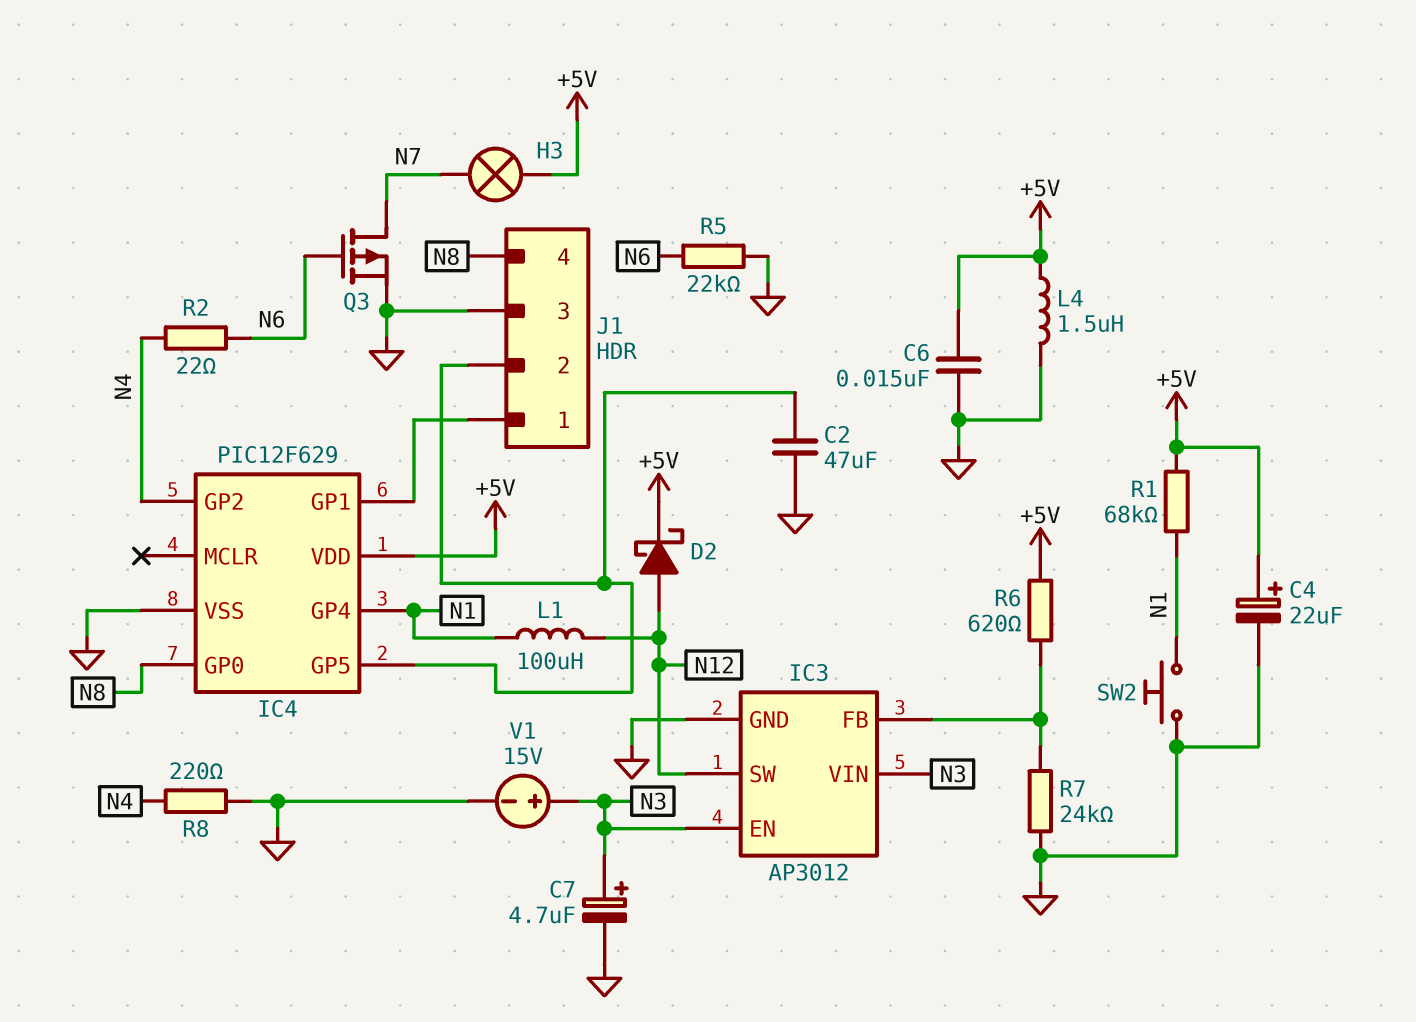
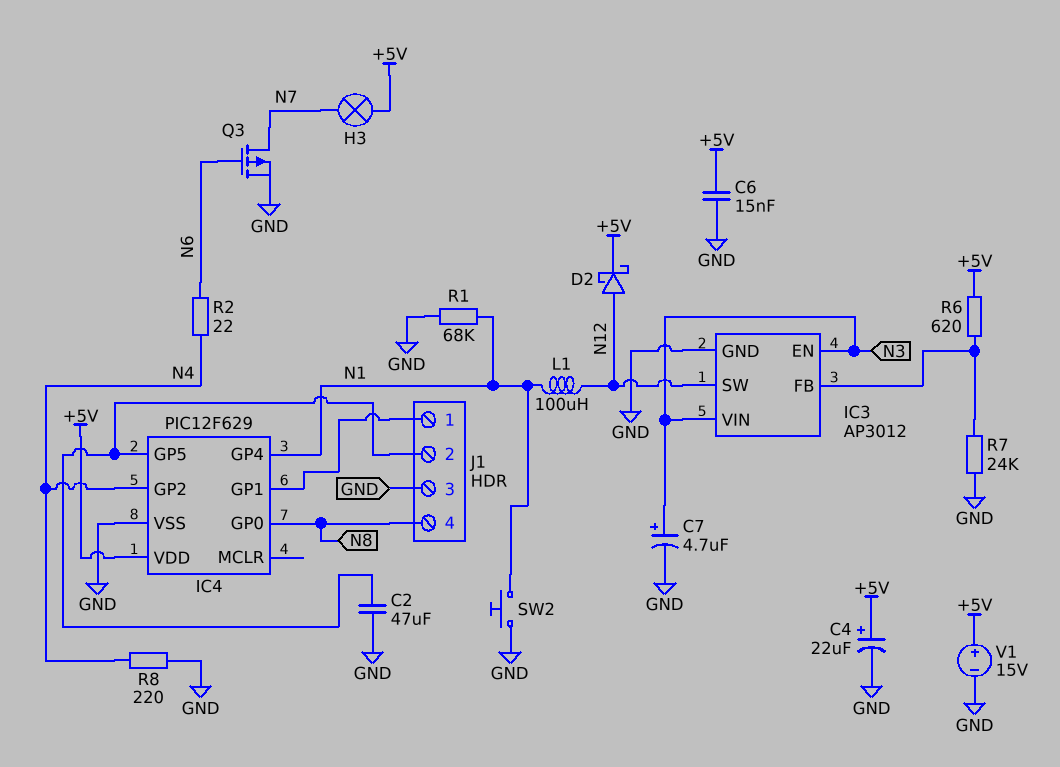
L4: 1.5uH (+5V, GND) -> none
R1: 68k (+5V, N1) -> 68k (GND, N1)
R5: 22k (GND, N6) -> none
V1: 15V (plus N3, minus GND) -> 15V (plus +5V, minus GND)

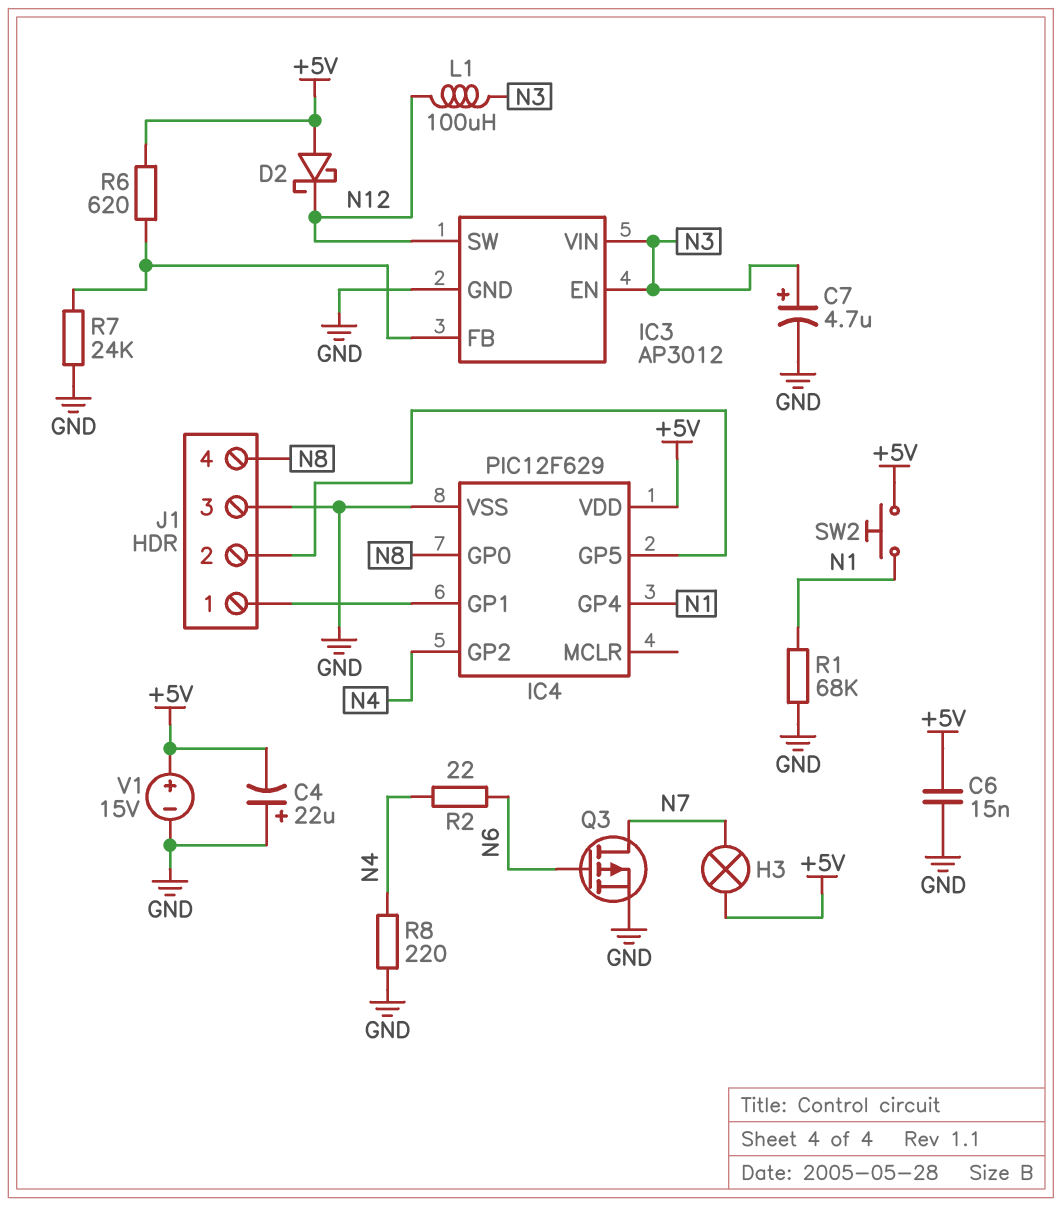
C2: 47uF (GND, IC4/GP5) -> none
C4: 22uF (plus +5V, minus GND) -> 22uF (plus GND, minus +5V)
D2: schottky (A N12, K +5V) -> schottky (A +5V, K N12)
L1: 100uH (N1, N12) -> 100uH (N3, N12)
SW2: button (GND, N1) -> button (+5V, N1)

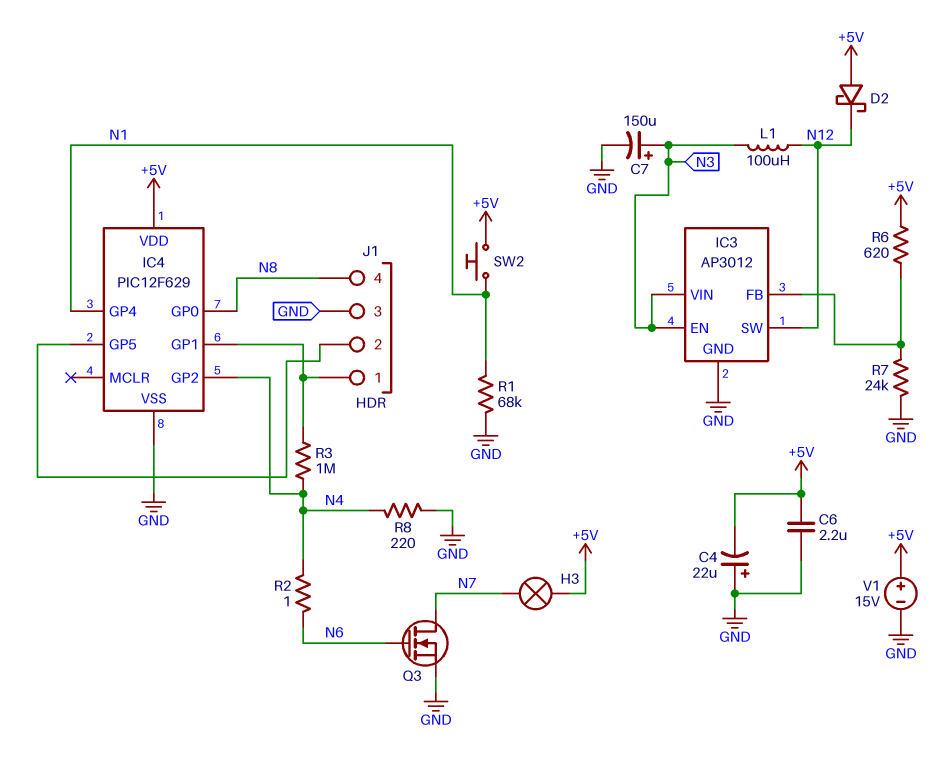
C6: 15nF (+5V, GND) -> 2.2uF (+5V, GND)
C7: 4.7uF (plus N3, minus GND) -> 150uF (plus N3, minus GND)
Q3: PMOS (G N6, D N7, S GND) -> NMOS (G N6, D N7, S GND)
R2: 22 (N4, N6) -> 1 (N4, N6)
R3: none -> 1M (IC4/GP1, N4)

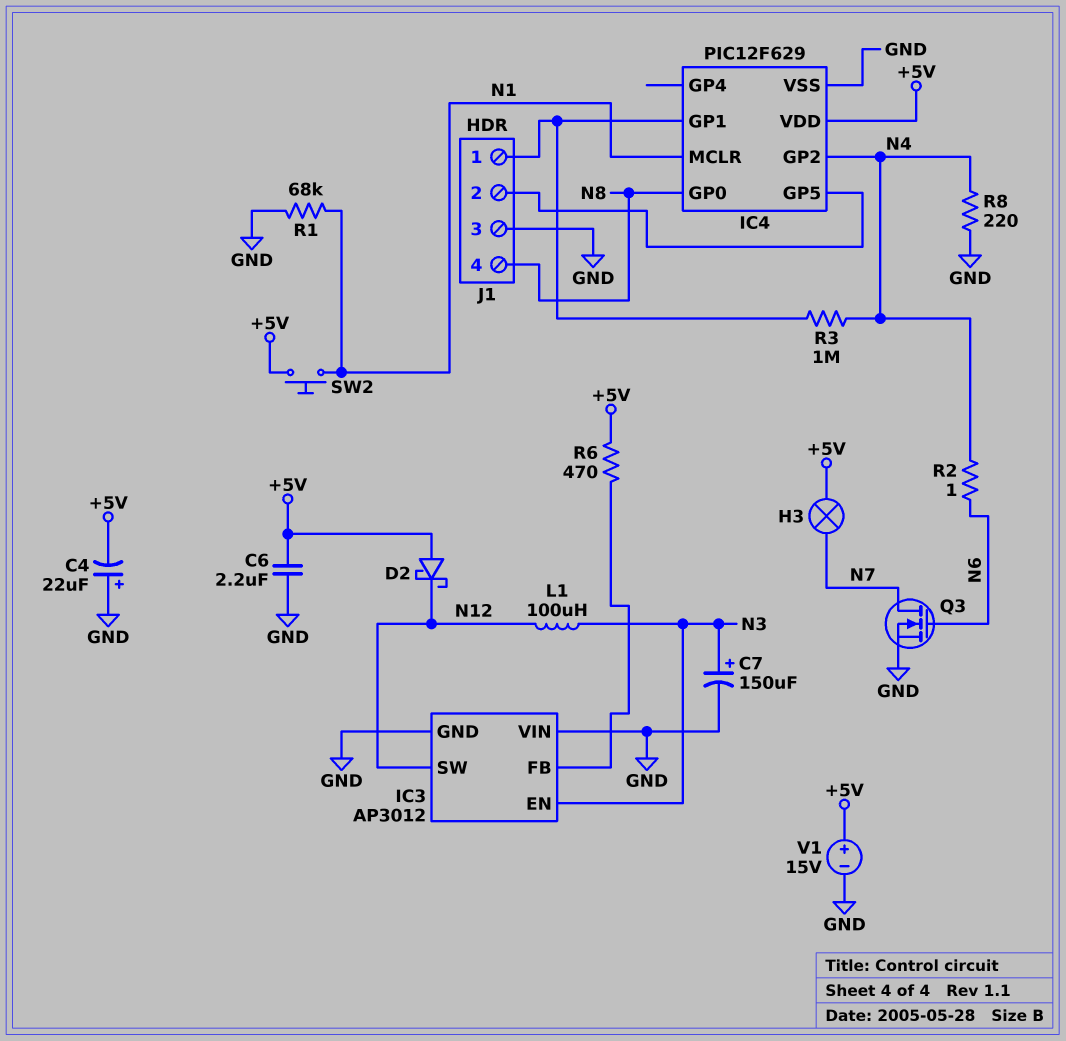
IC3 pin VIN: N3 -> GND
IC4 pin GP4: N1 -> none
IC4 pin MCLR: none -> N1
R6: 620 (+5V, IC3/FB) -> 470 (+5V, IC3/FB)
R7: 24k (GND, IC3/FB) -> none

